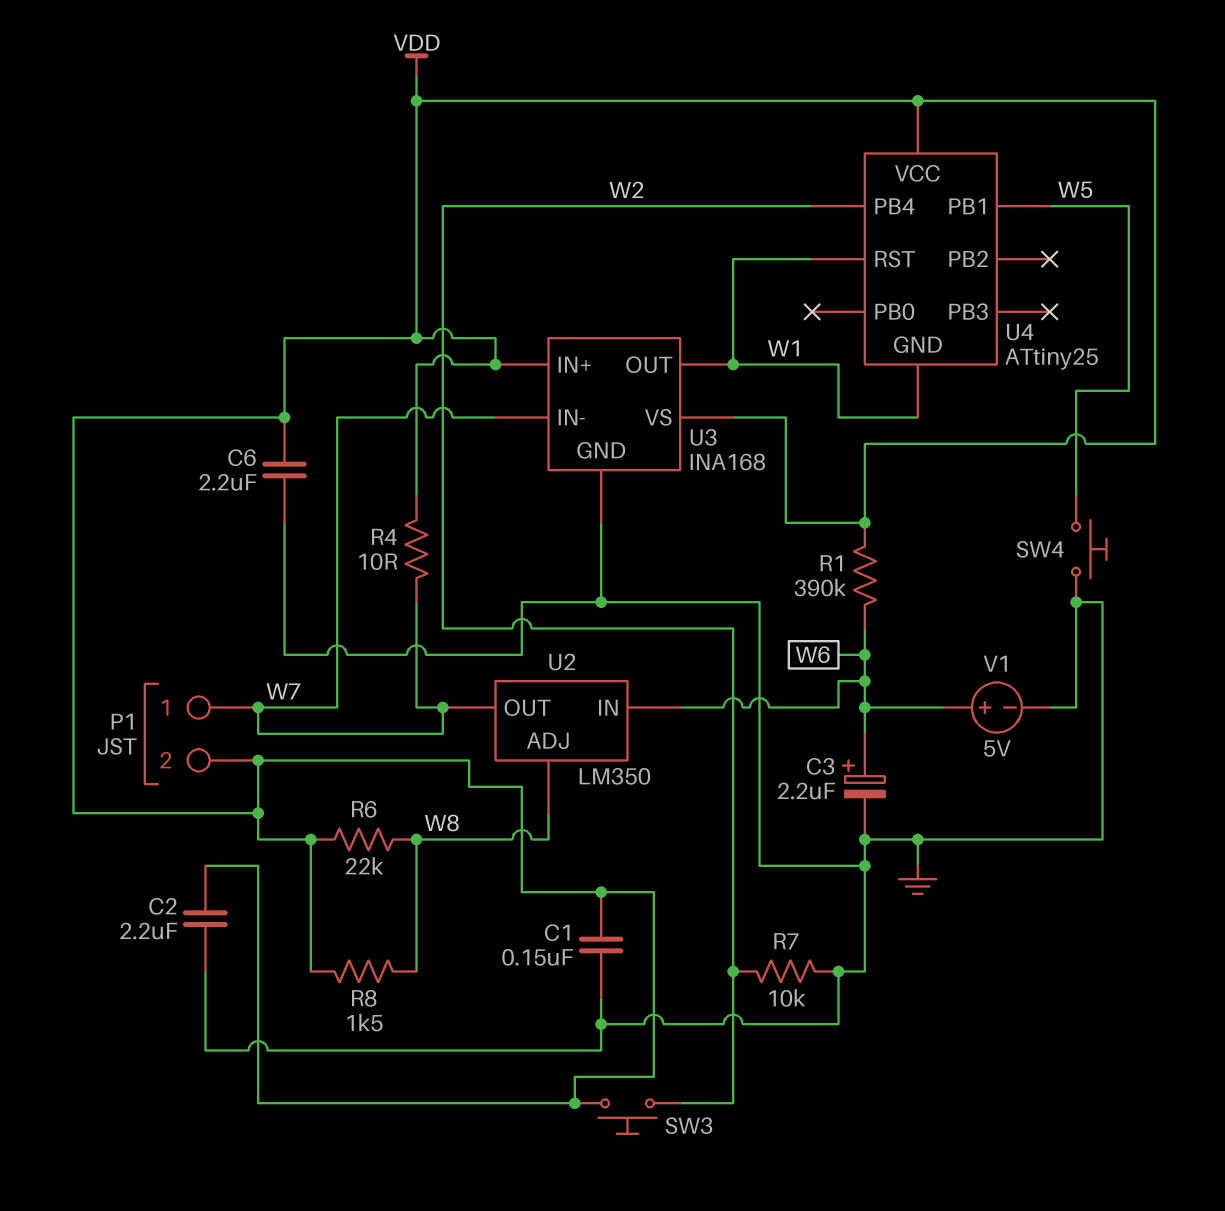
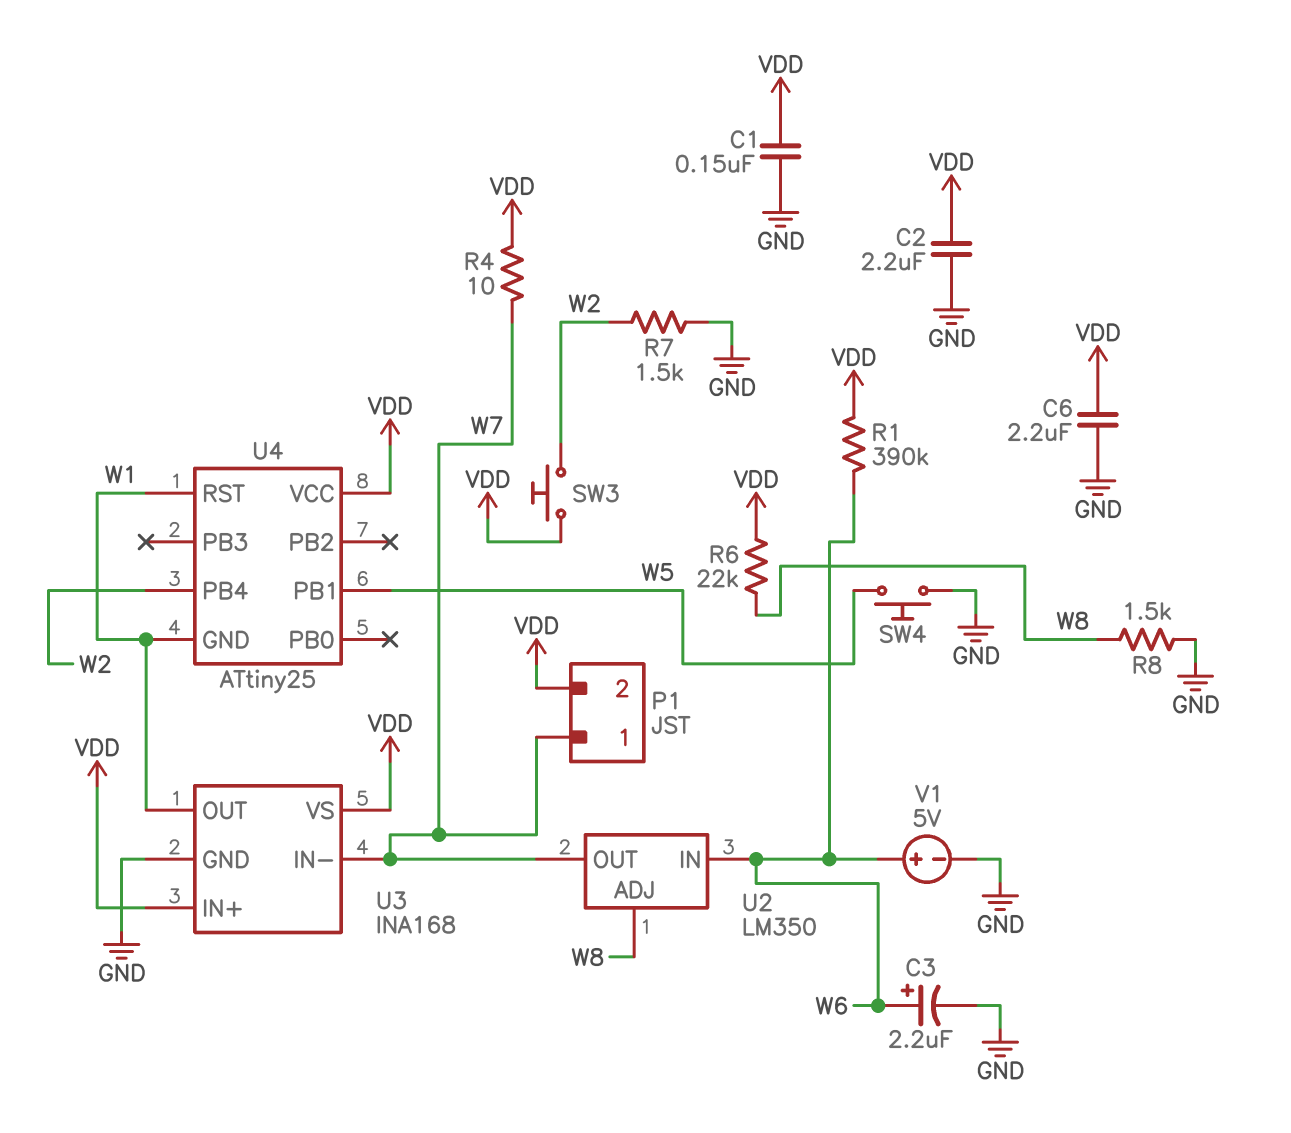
R7: 10k (GND, W2) -> 1.5k (GND, W2)
R8: 1.5k (VDD, W8) -> 1.5k (GND, W8)

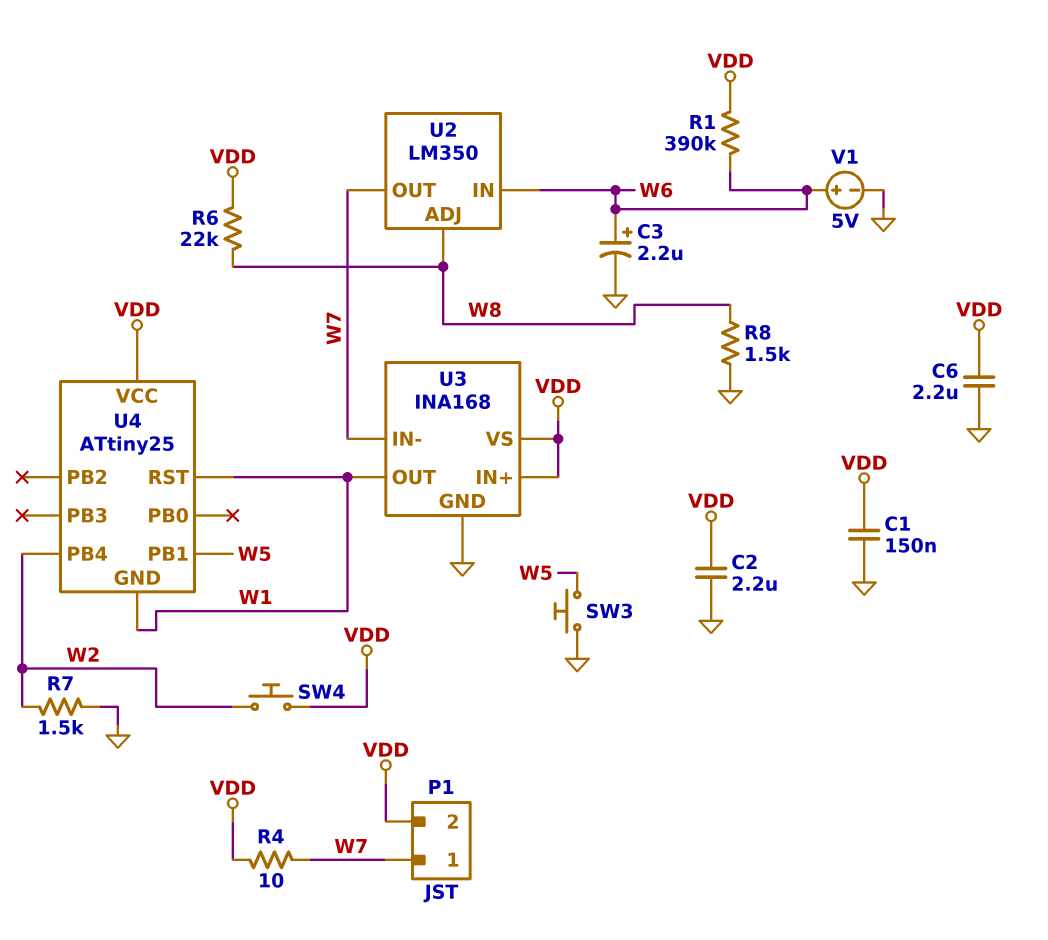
SW3: button (VDD, W2) -> button (GND, W5)
SW4: button (GND, W5) -> button (VDD, W2)

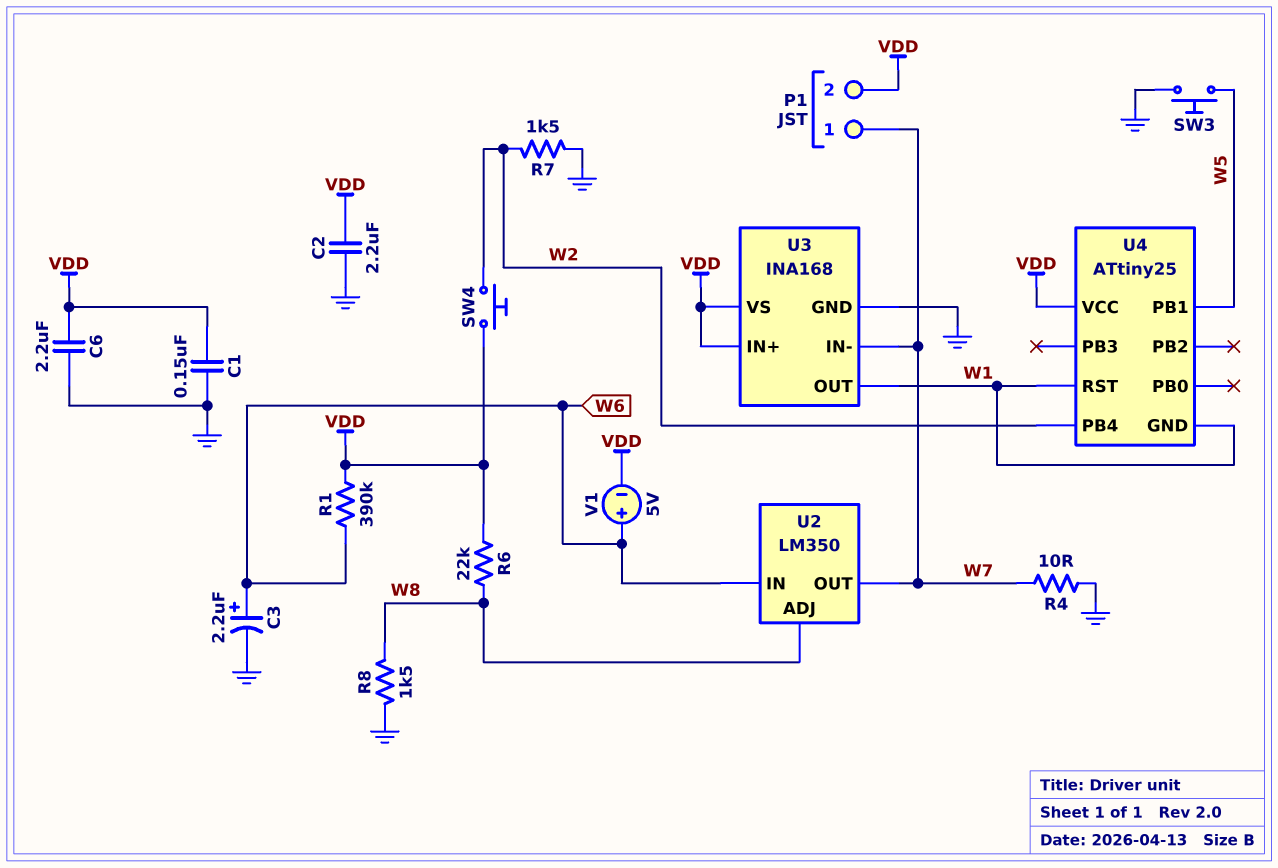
R4: 10 (VDD, W7) -> 10 (GND, W7)
V1: 5V (plus W6, minus GND) -> 5V (plus W6, minus VDD)

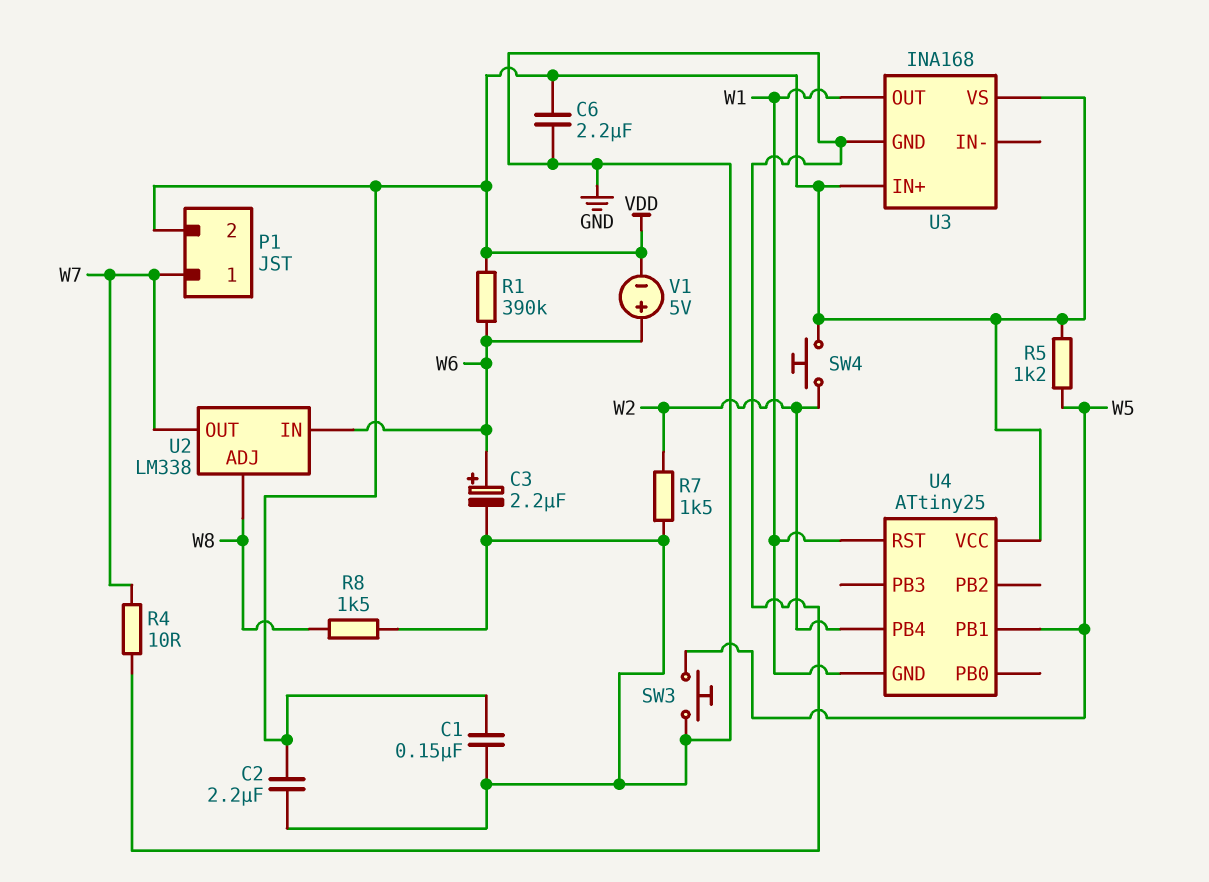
R5: none -> 1.2k (VDD, W5)
R6: 22k (VDD, W8) -> none
U2: LM350 -> LM338
U3 pin IN-: W7 -> none

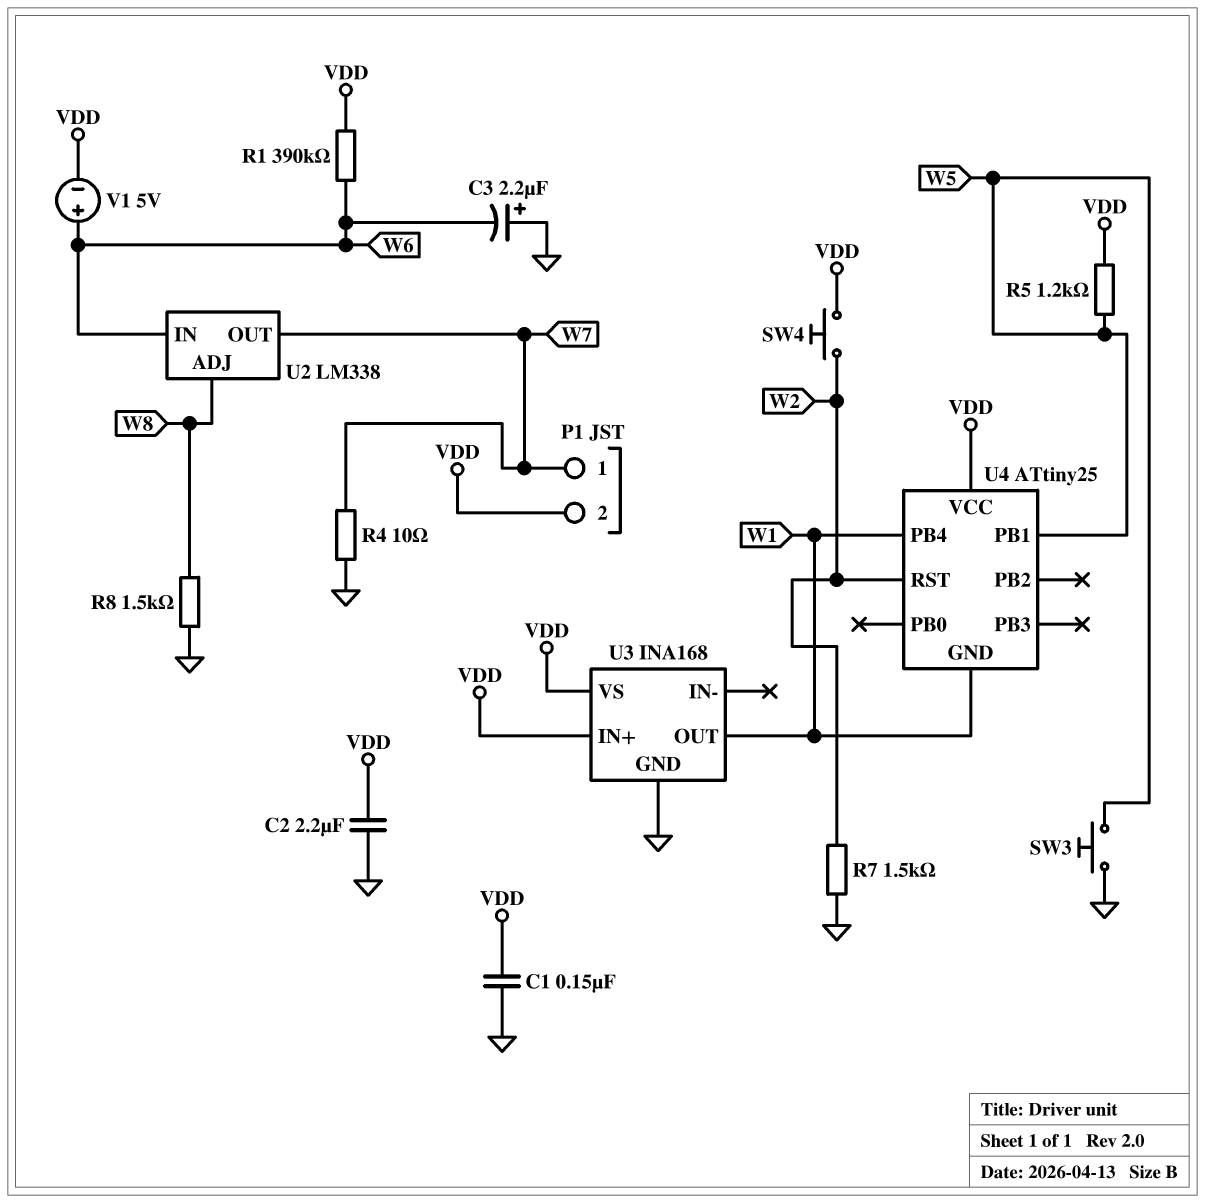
C3: 2.2uF (plus W6, minus GND) -> 2.2uF (plus GND, minus W6)
C6: 2.2uF (GND, VDD) -> none
U4 pin PB4: W2 -> W1
U4 pin RST: W1 -> W2

